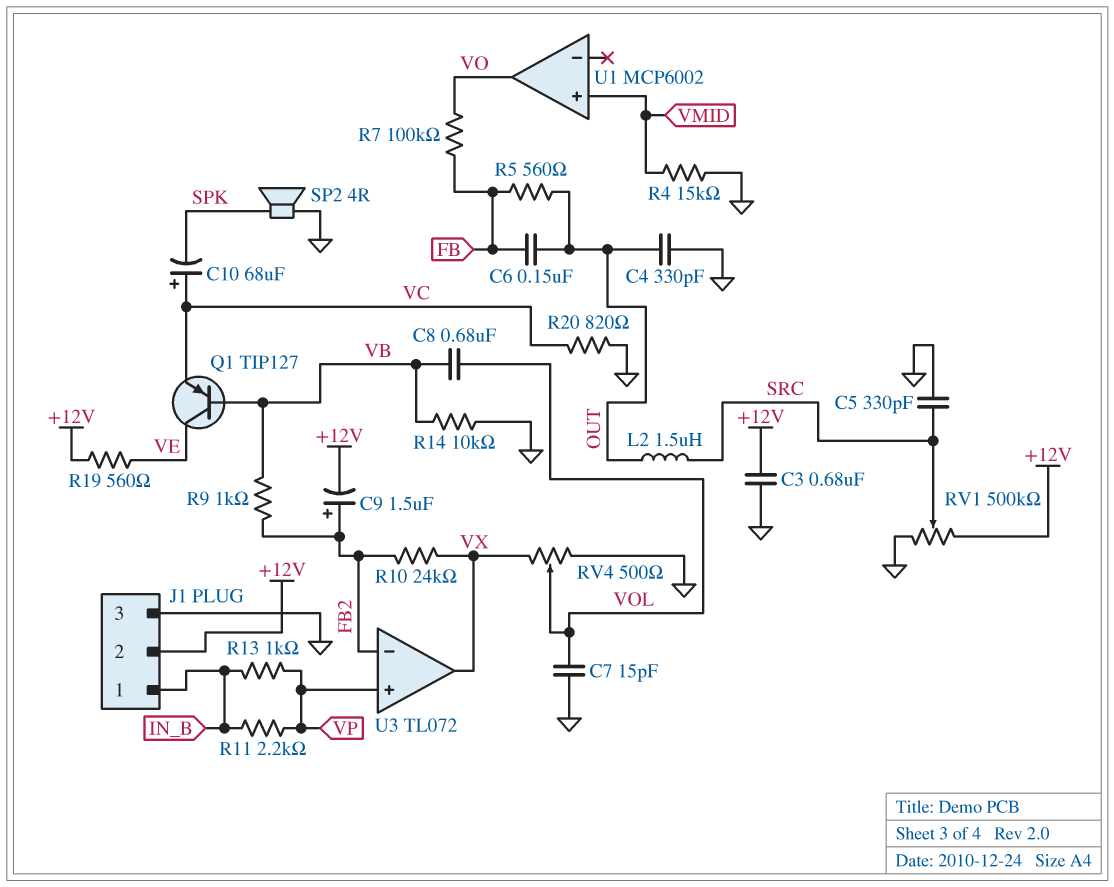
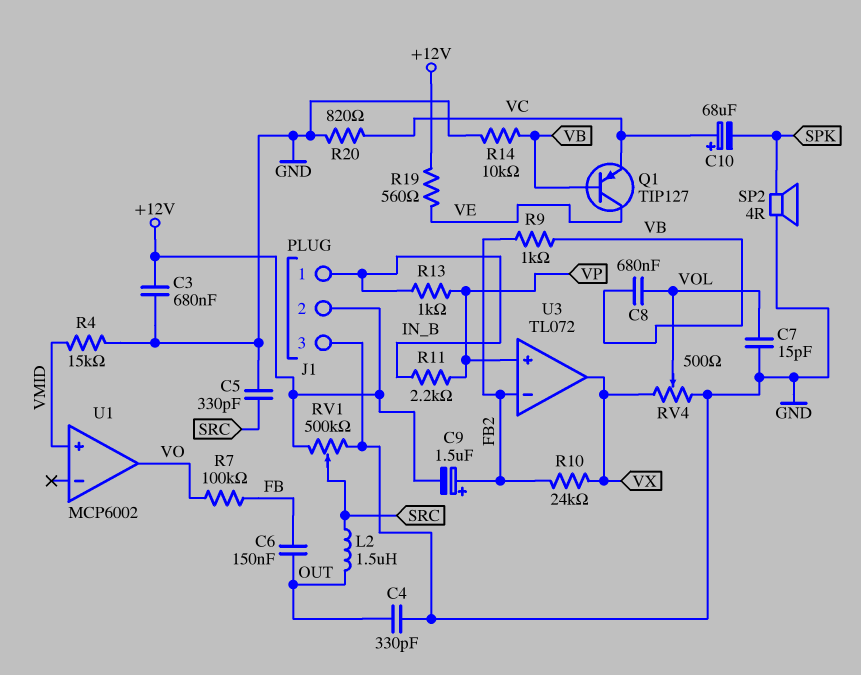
R5: 560 (FB, OUT) -> none

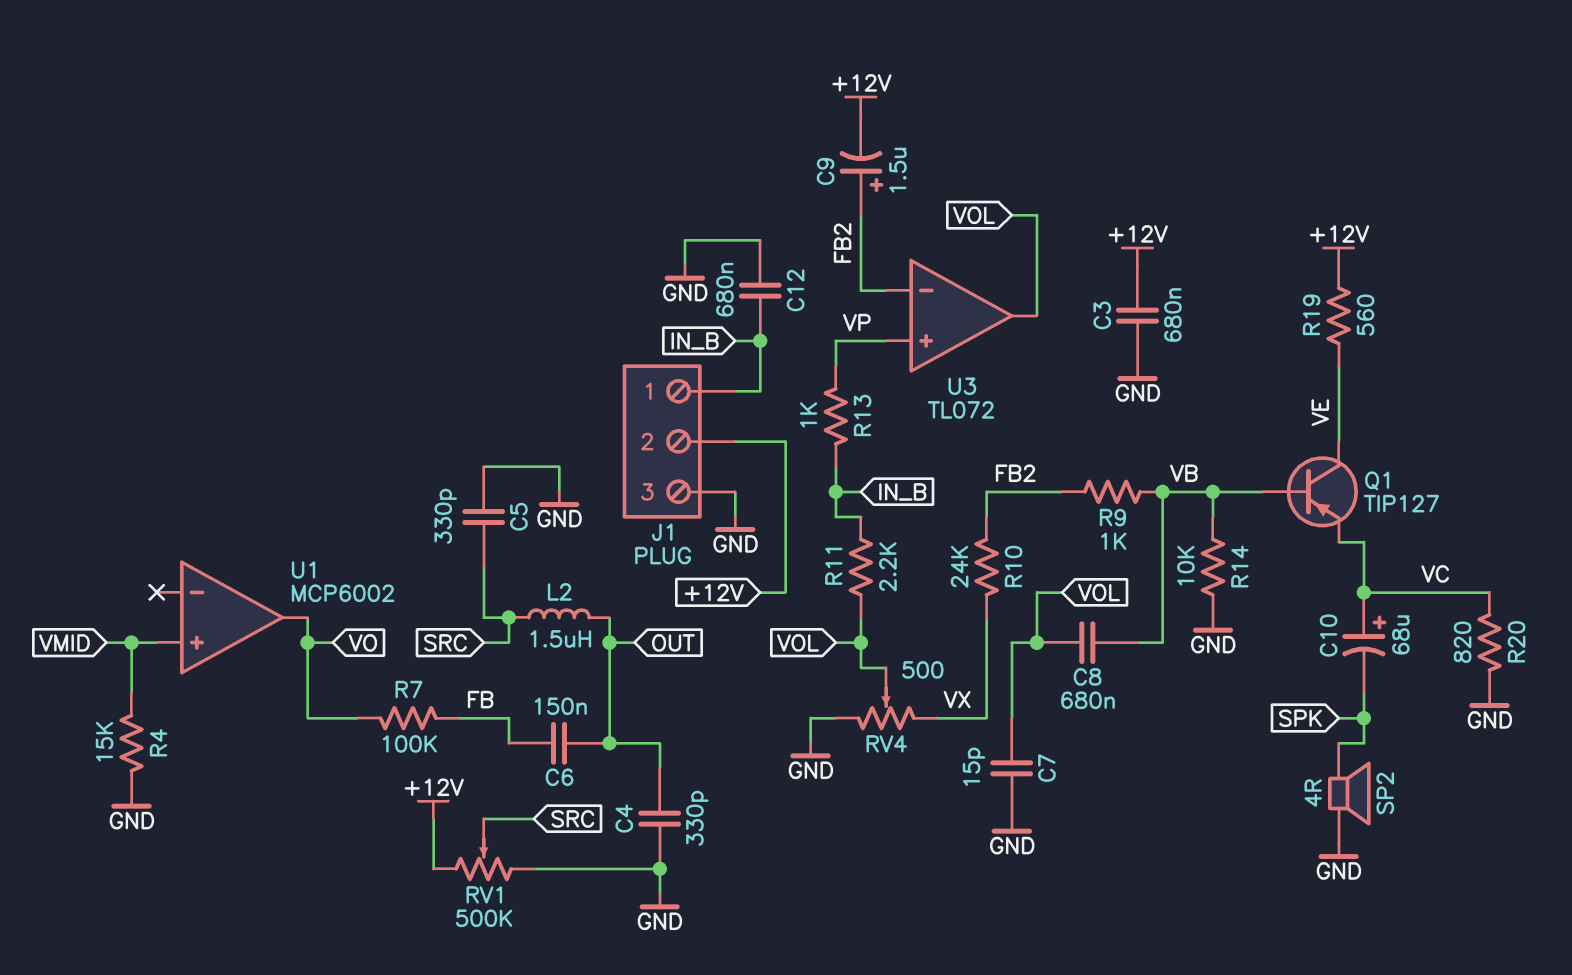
C12: none -> 680nF (GND, IN_B)
R11: 2.2k (IN_B, VP) -> 2.2k (IN_B, VOL)
U3 pin out: VX -> VOL

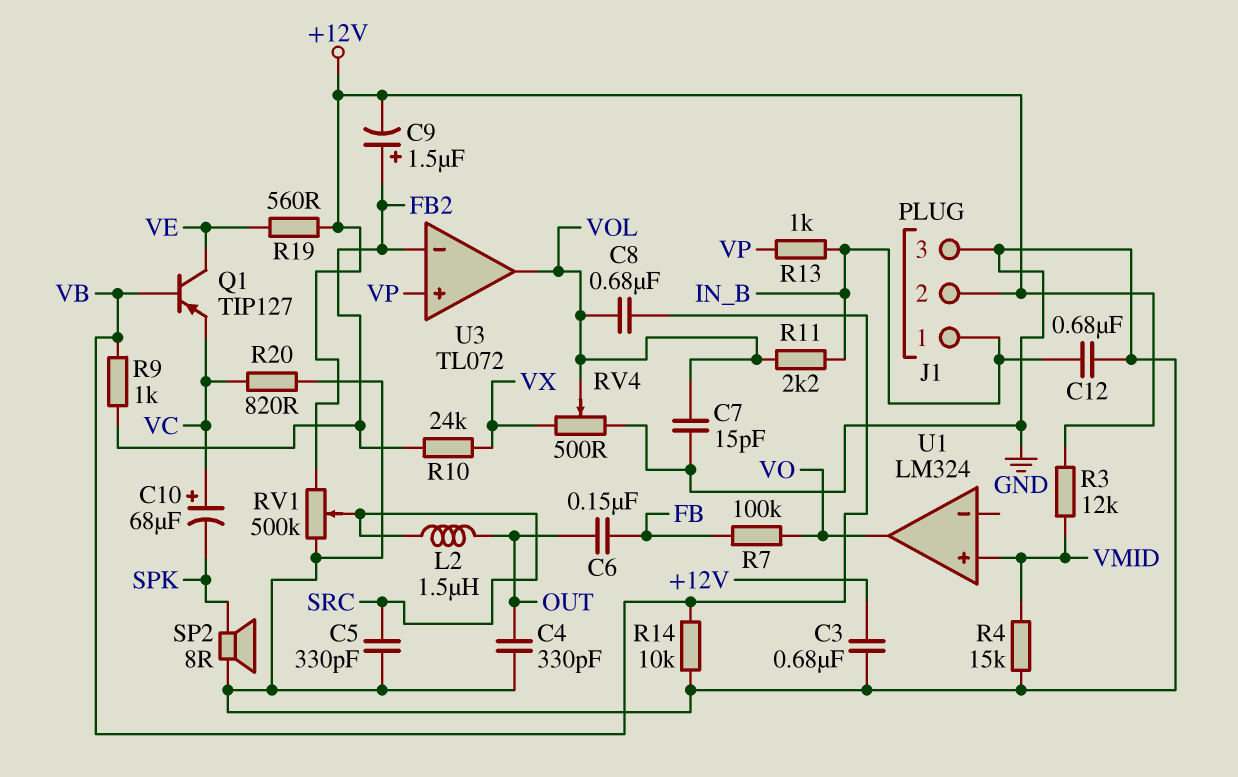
R3: none -> 12k (+12V, VMID)
SP2: speaker 4R (GND, SPK) -> speaker 8R (GND, SPK)
U1: MCP6002 -> LM324

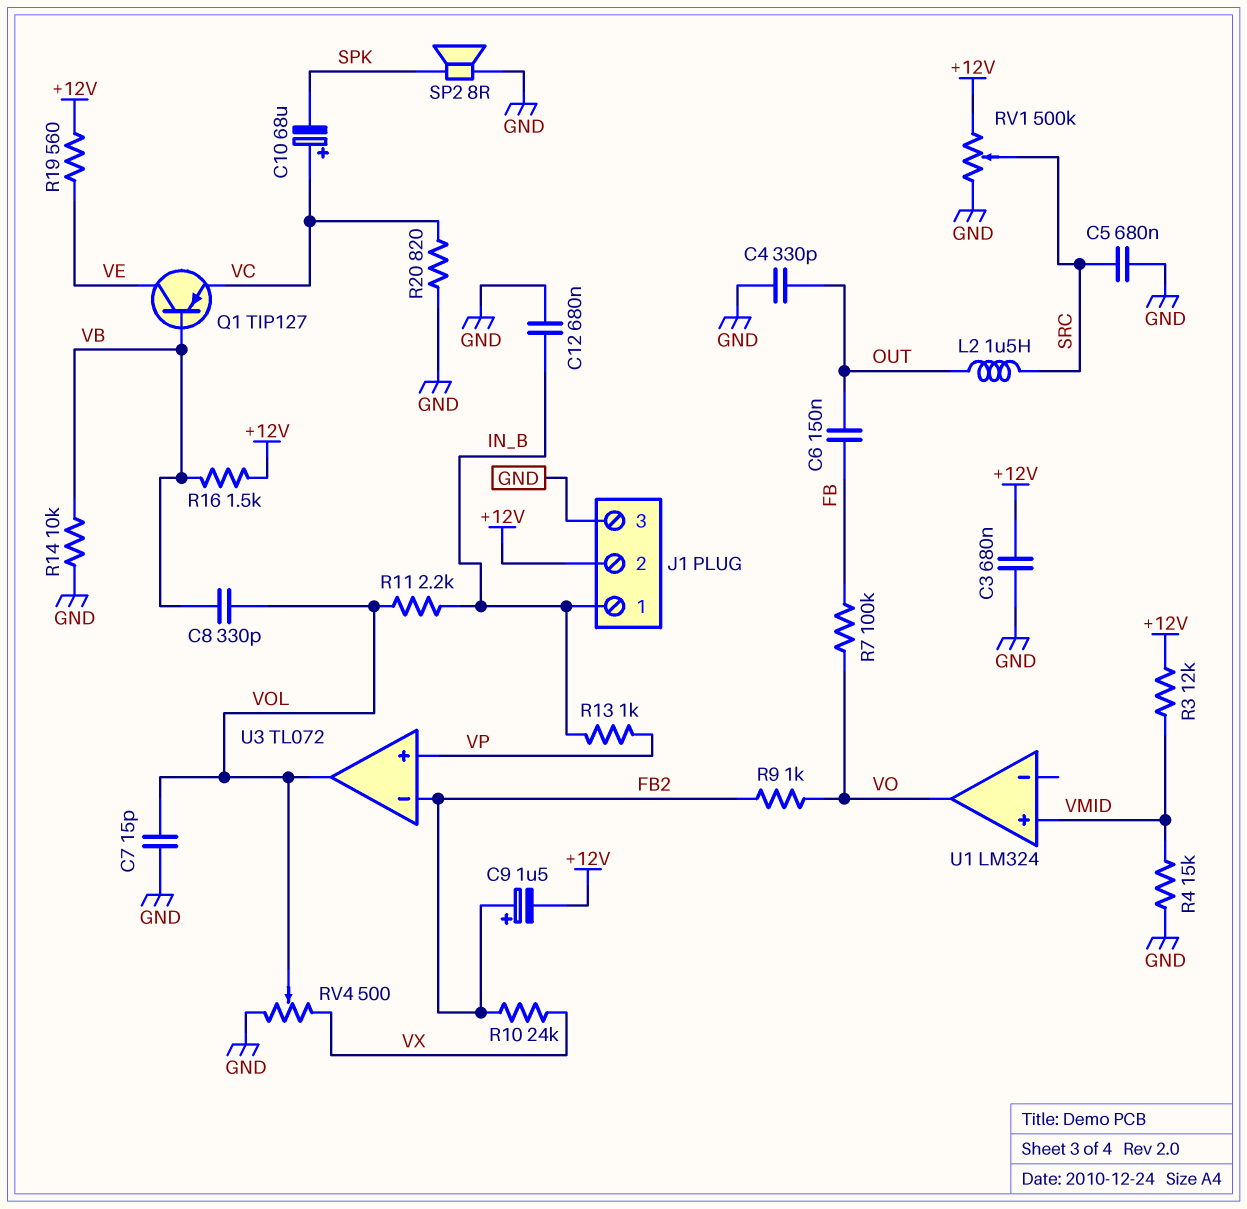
C5: 330pF (GND, SRC) -> 680nF (GND, SRC)
C8: 680nF (VB, VOL) -> 330pF (VB, VOL)
R9: 1k (FB2, VB) -> 1k (FB2, VO)
R16: none -> 1.5k (+12V, VB)

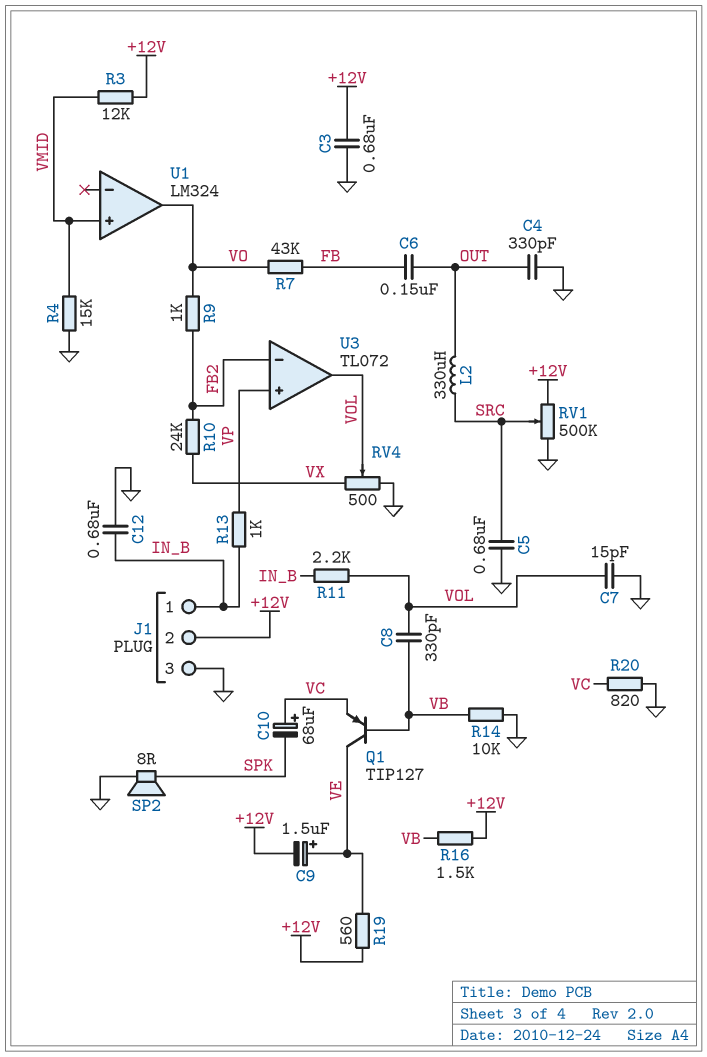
C9: 1.5uF (plus FB2, minus +12V) -> 1.5uF (plus VE, minus +12V)
L2: 1.5uH (OUT, SRC) -> 330uH (OUT, SRC)
R7: 100k (FB, VO) -> 43k (FB, VO)

